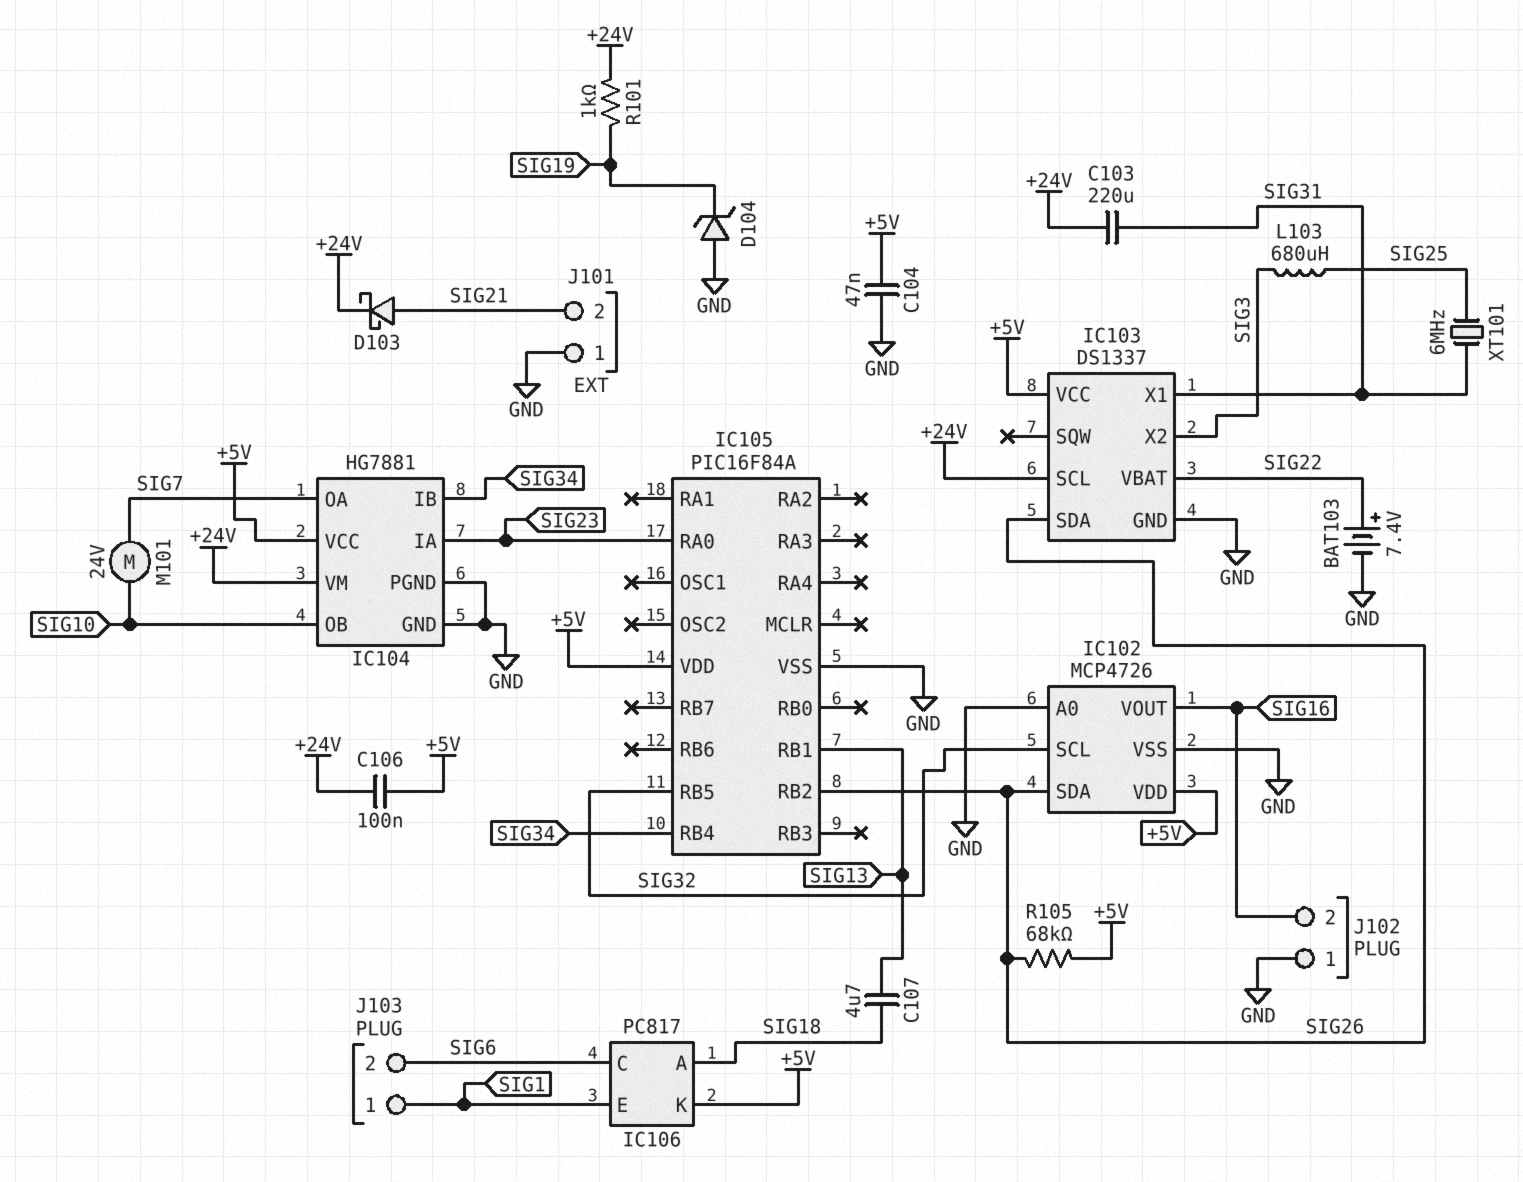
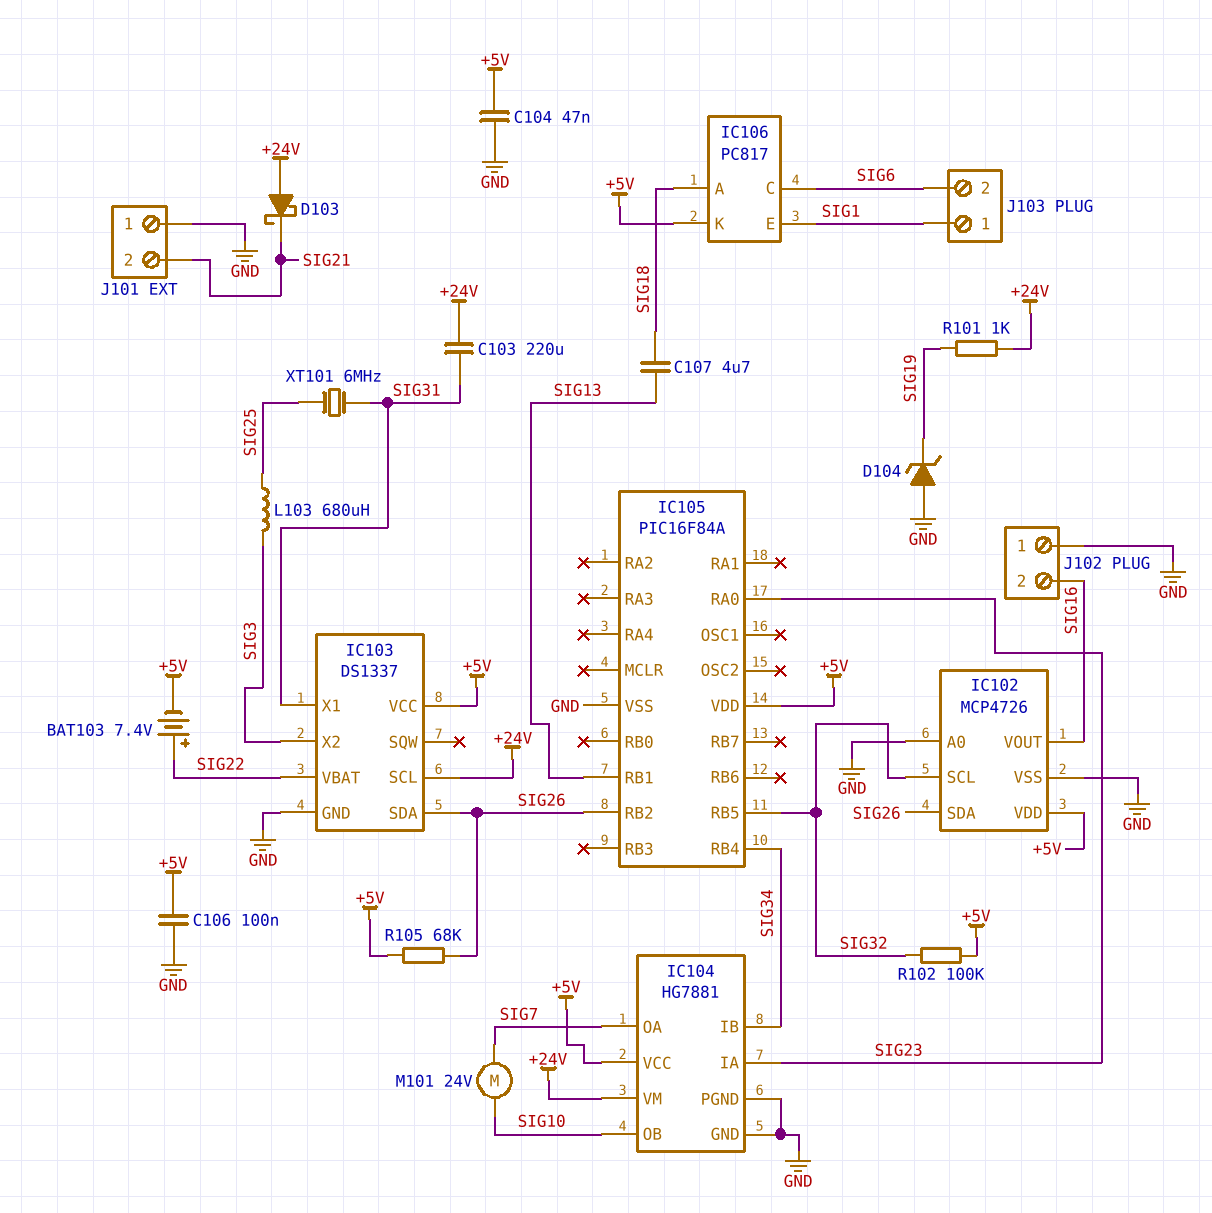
BAT103: 7.4V (plus SIG22, minus GND) -> 7.4V (plus SIG22, minus +5V)
C106: 100nF (+5V, +24V) -> 100nF (+5V, GND)
D103: schottky (A SIG21, K +24V) -> schottky (A +24V, K SIG21)
R102: none -> 100k (+5V, SIG32)

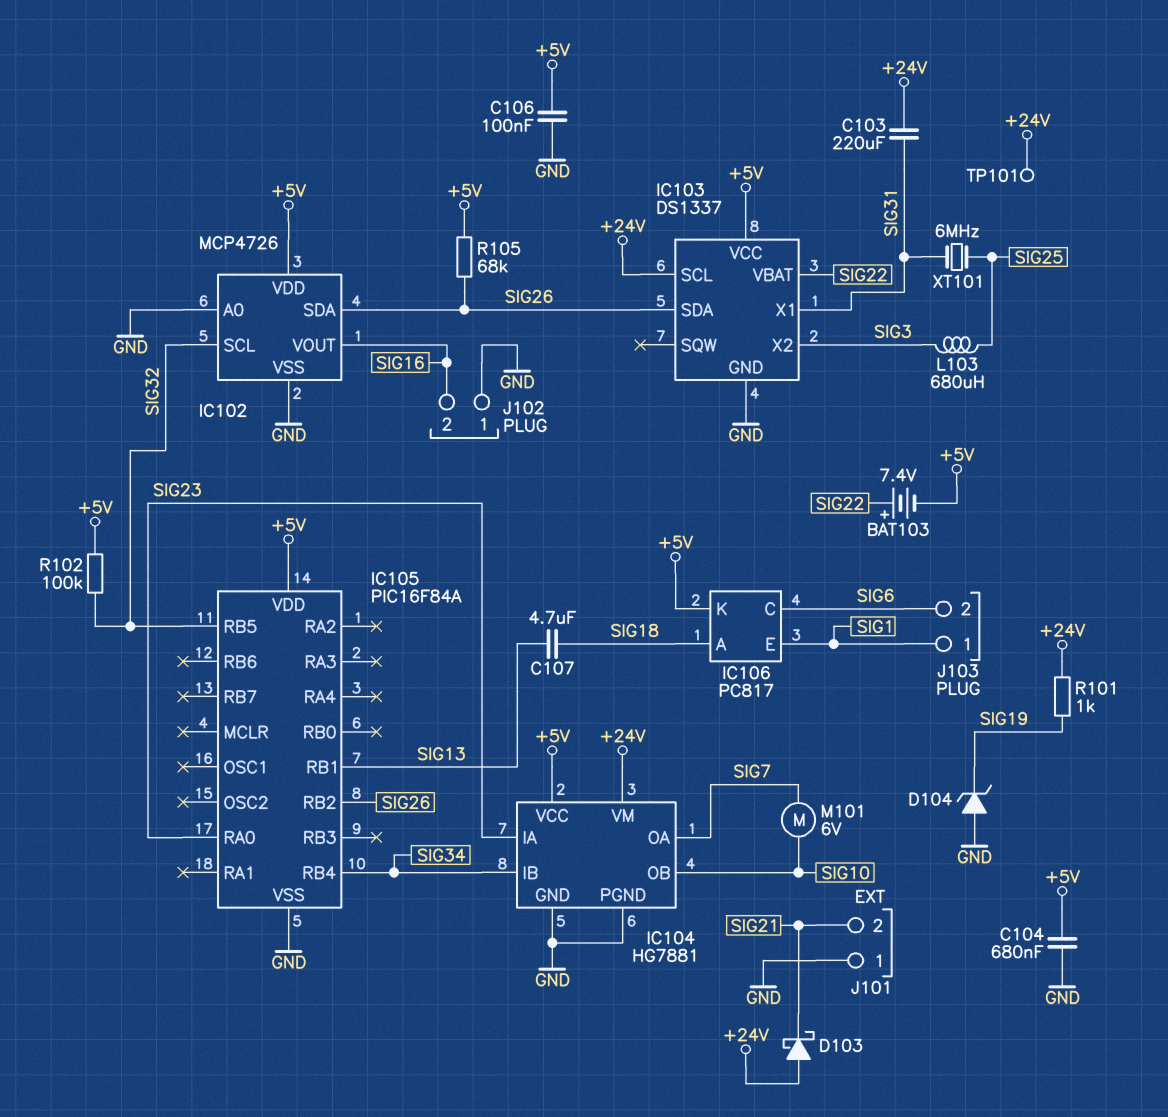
C104: 47nF (+5V, GND) -> 680nF (+5V, GND)
M101: motor 24V (SIG7, SIG10) -> motor 6V (SIG7, SIG10)
TP101: none -> test point (+24V)

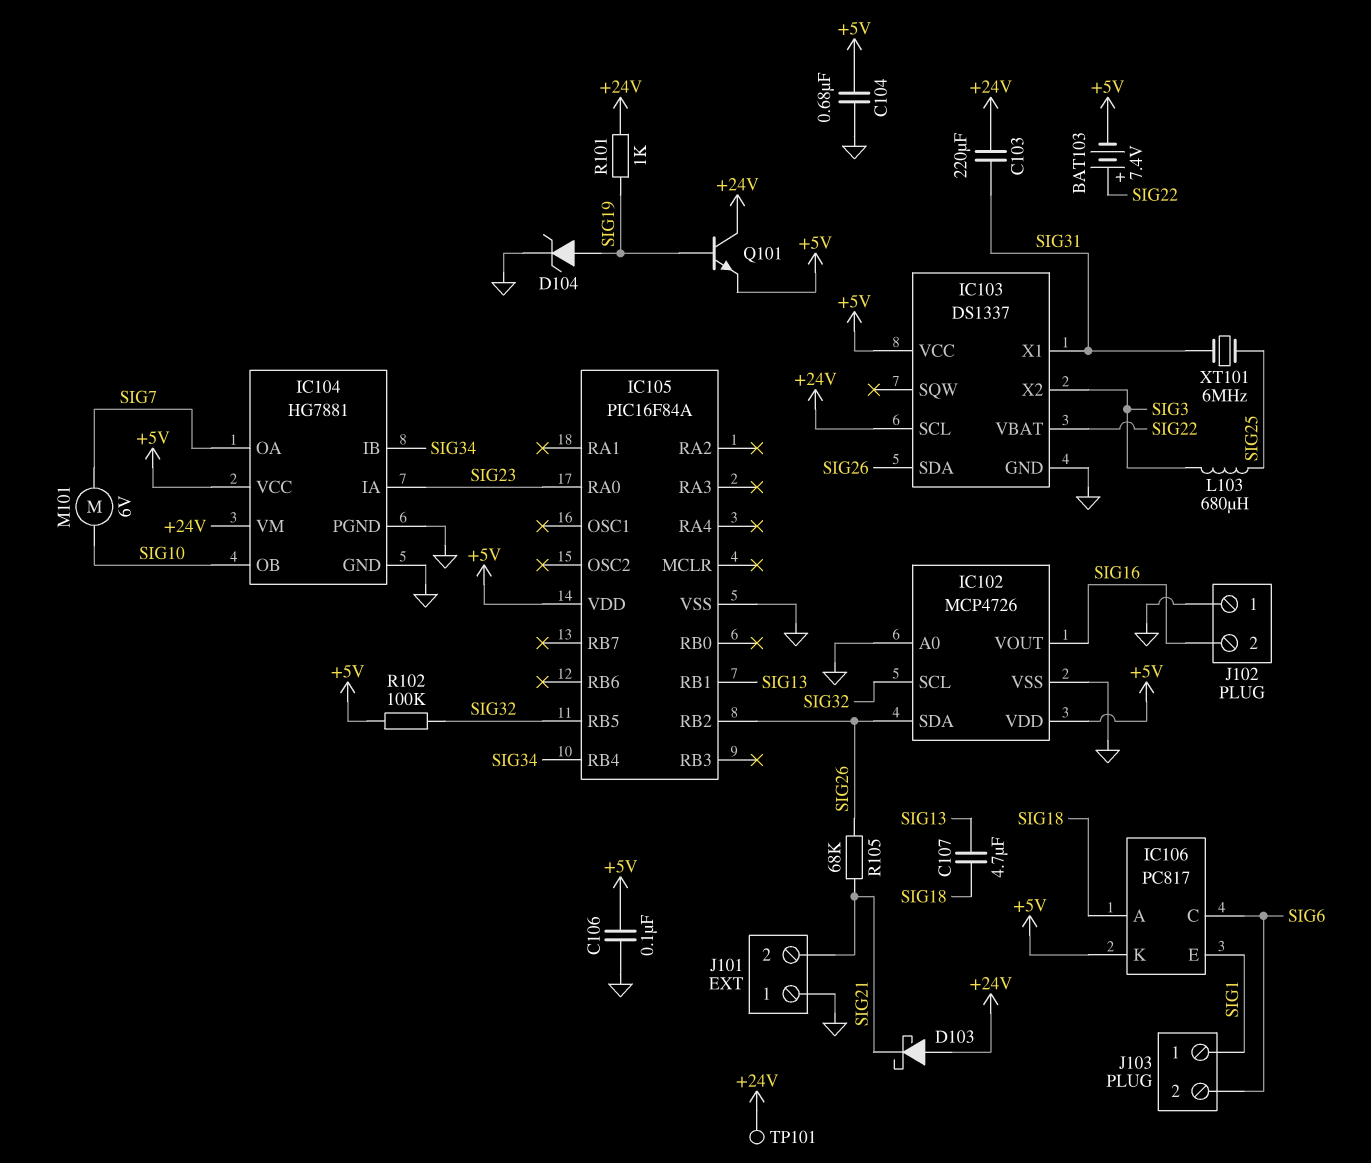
D104: zener (A GND, K SIG19) -> zener (A SIG19, K GND)
Q101: none -> NPN (B SIG19, C +24V, E +5V)
R105: 68k (+5V, SIG26) -> 68k (SIG21, SIG26)

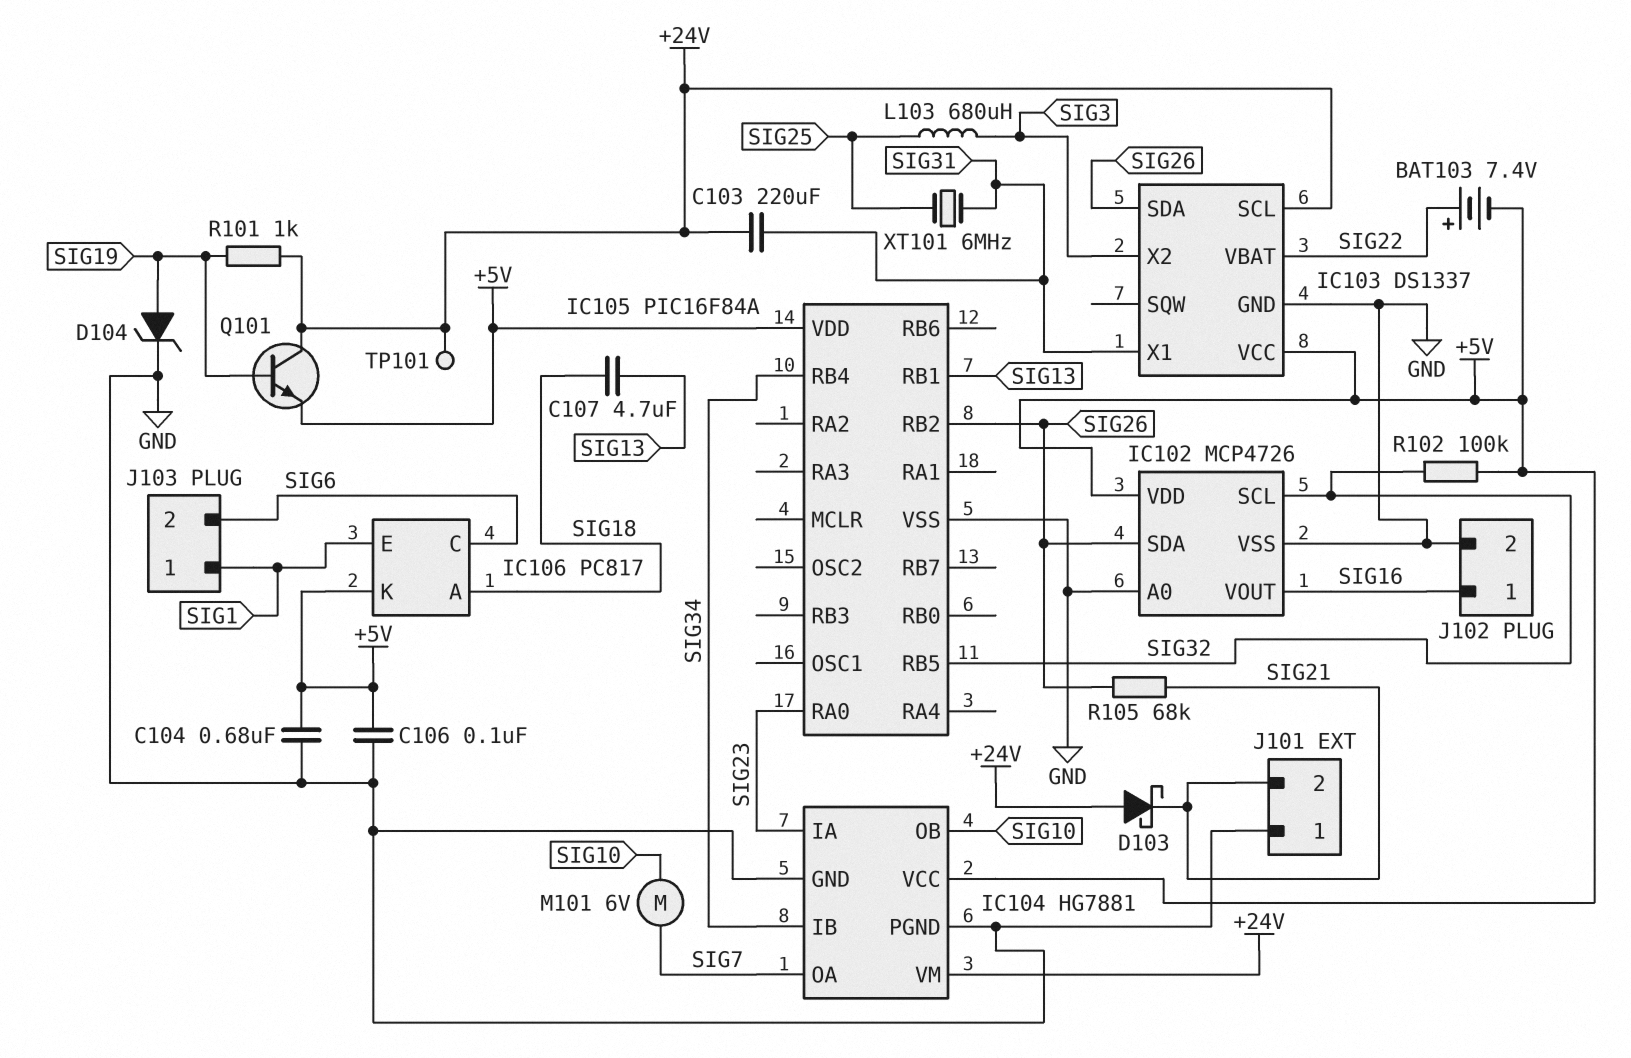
J102 pin 1: GND -> SIG16
J102 pin 2: SIG16 -> GND

